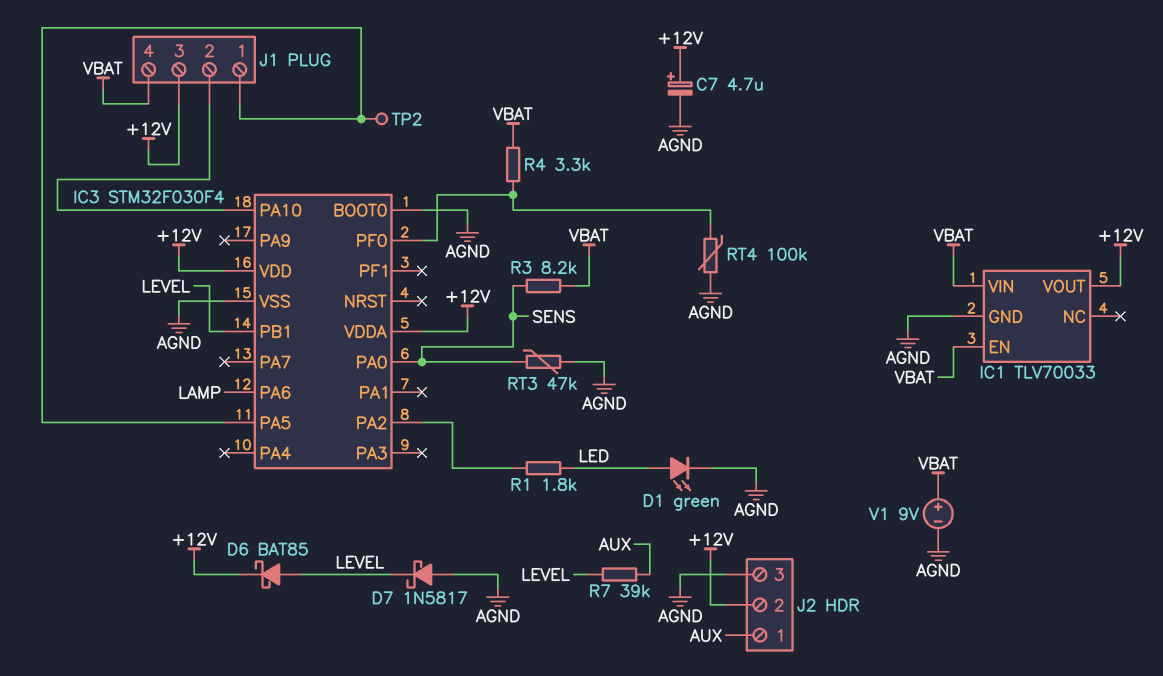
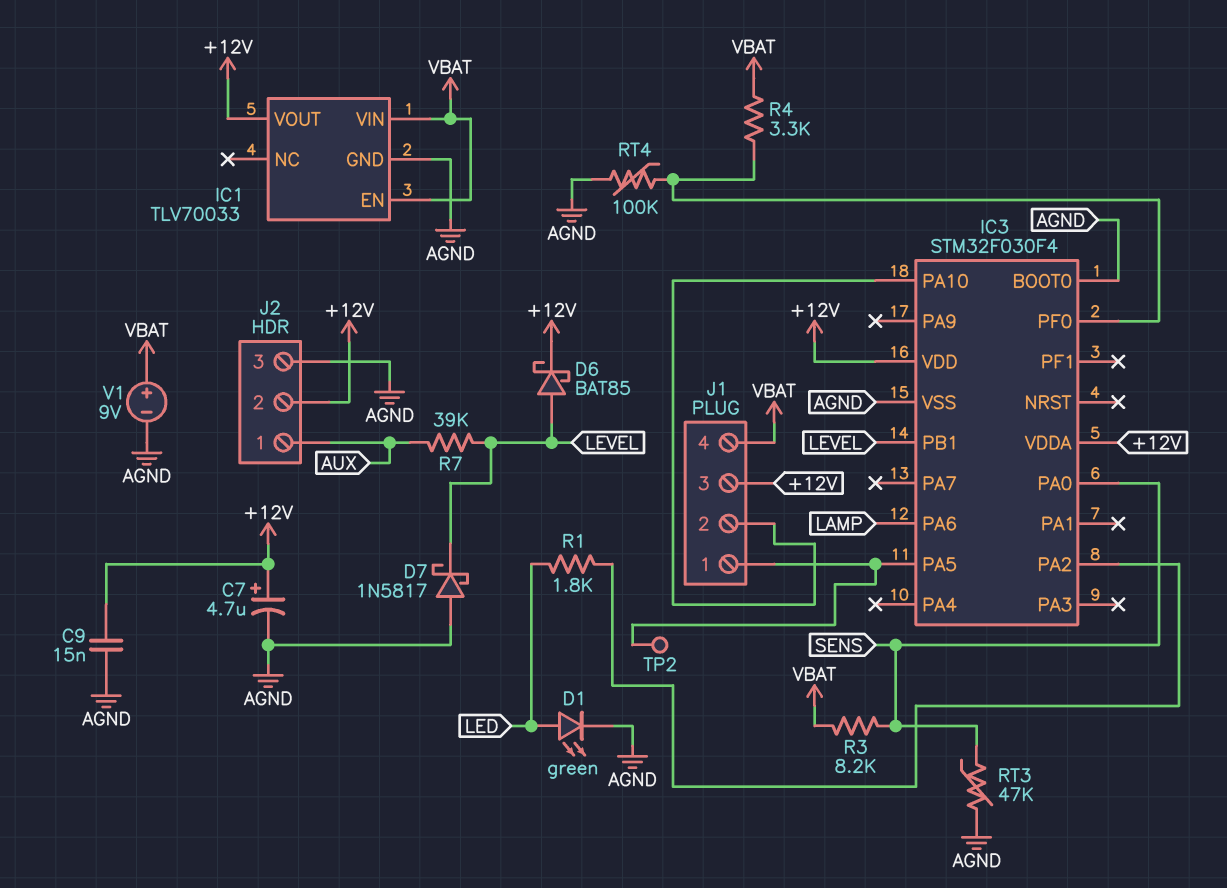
C9: none -> 15nF (+12V, AGND)

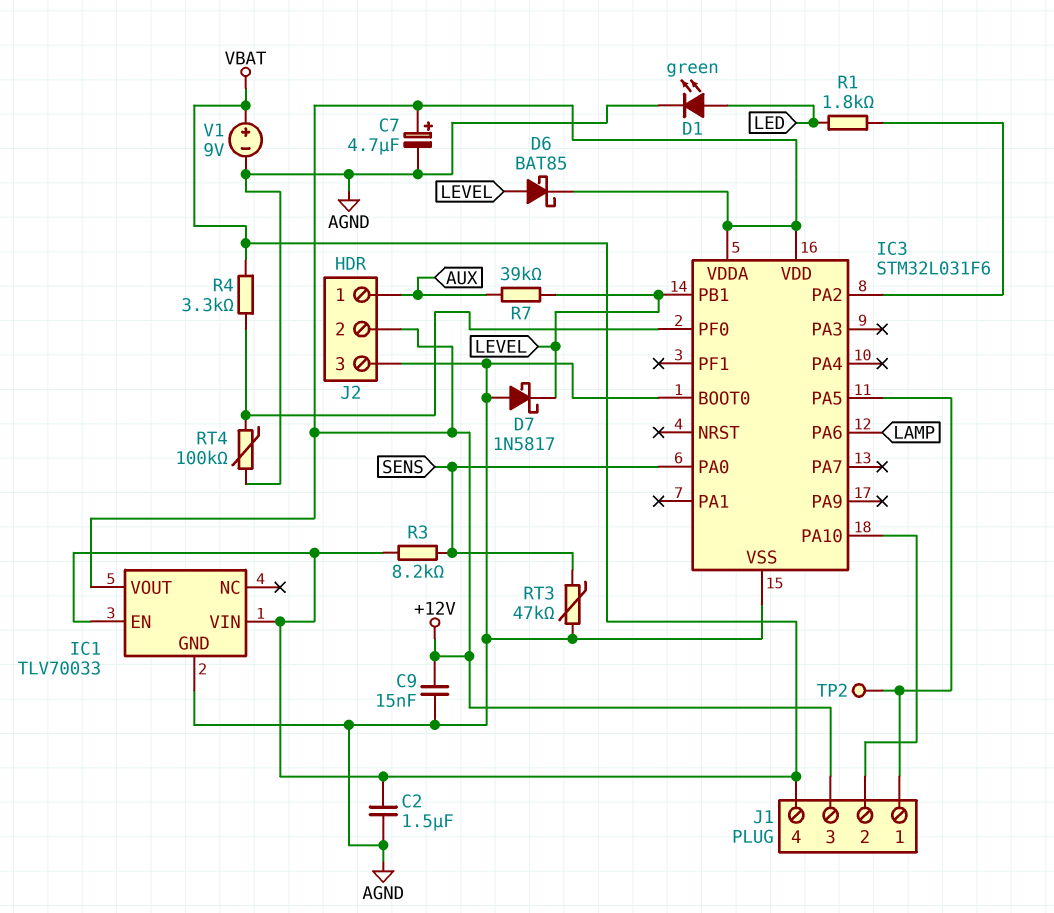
C2: none -> 1.5uF (AGND, VBAT)
IC3: STM32F030F4 -> STM32L031F6

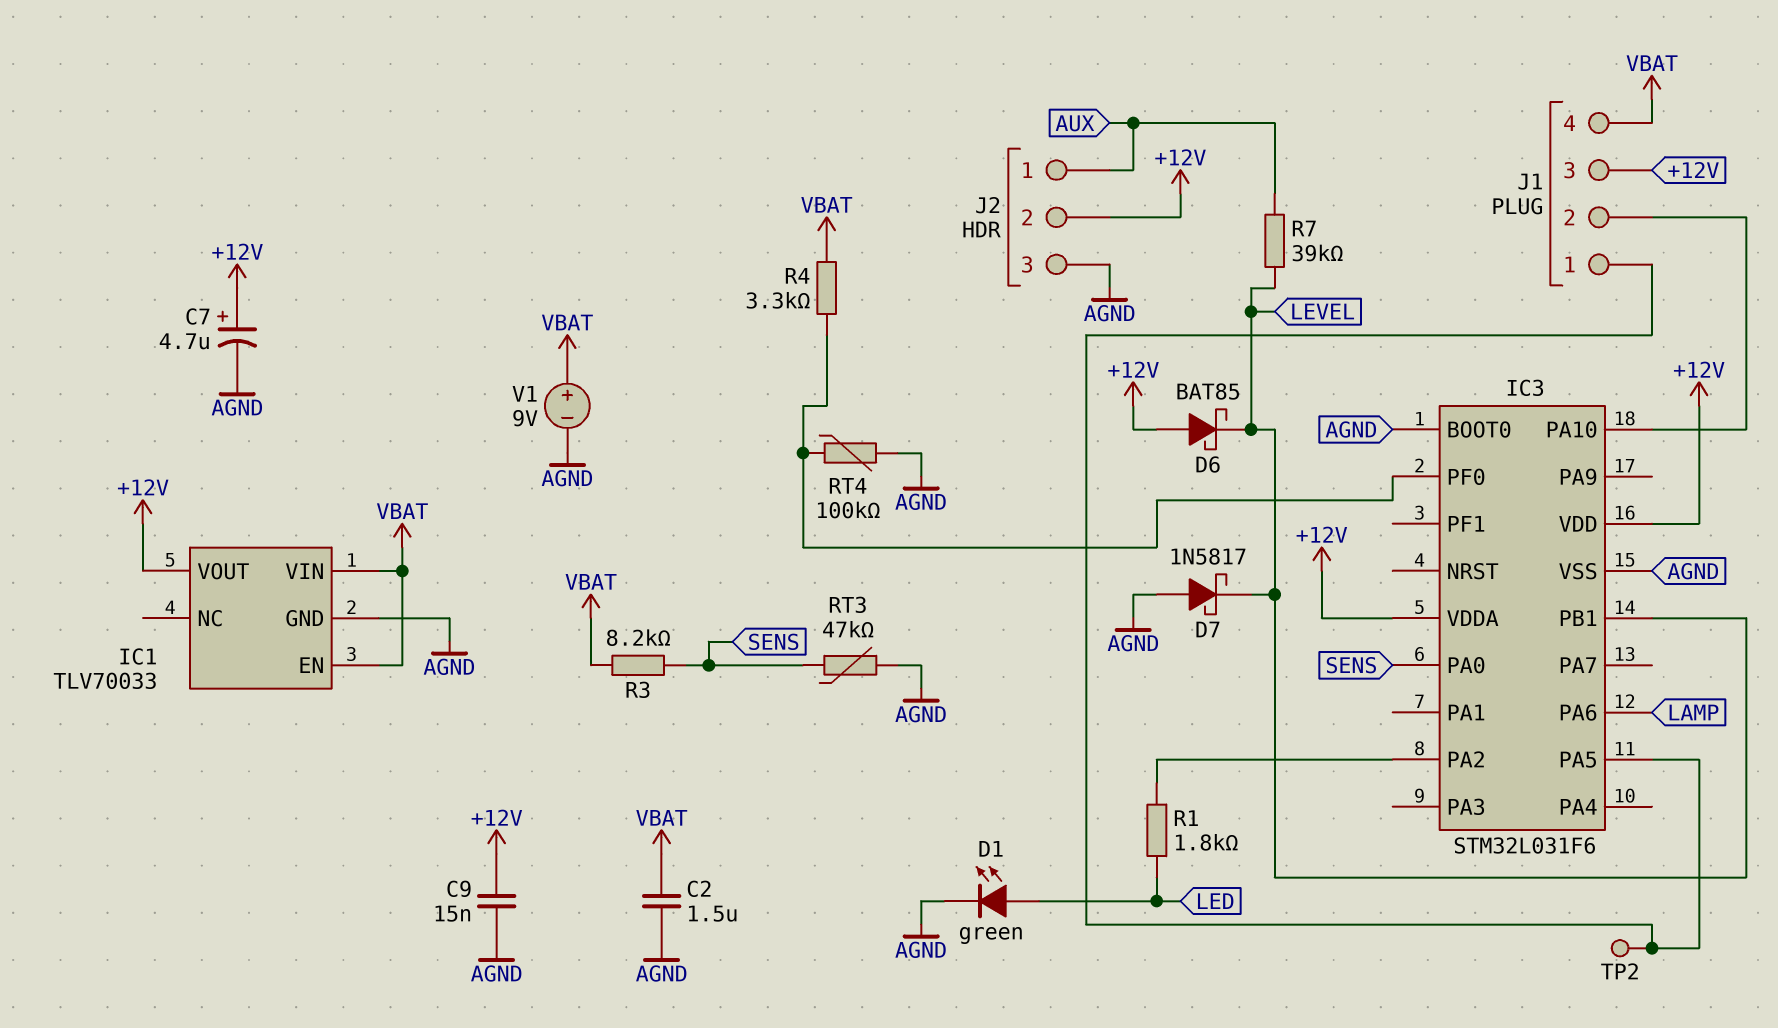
D6: schottky BAT85 (A LEVEL, K +12V) -> schottky BAT85 (A +12V, K LEVEL)

